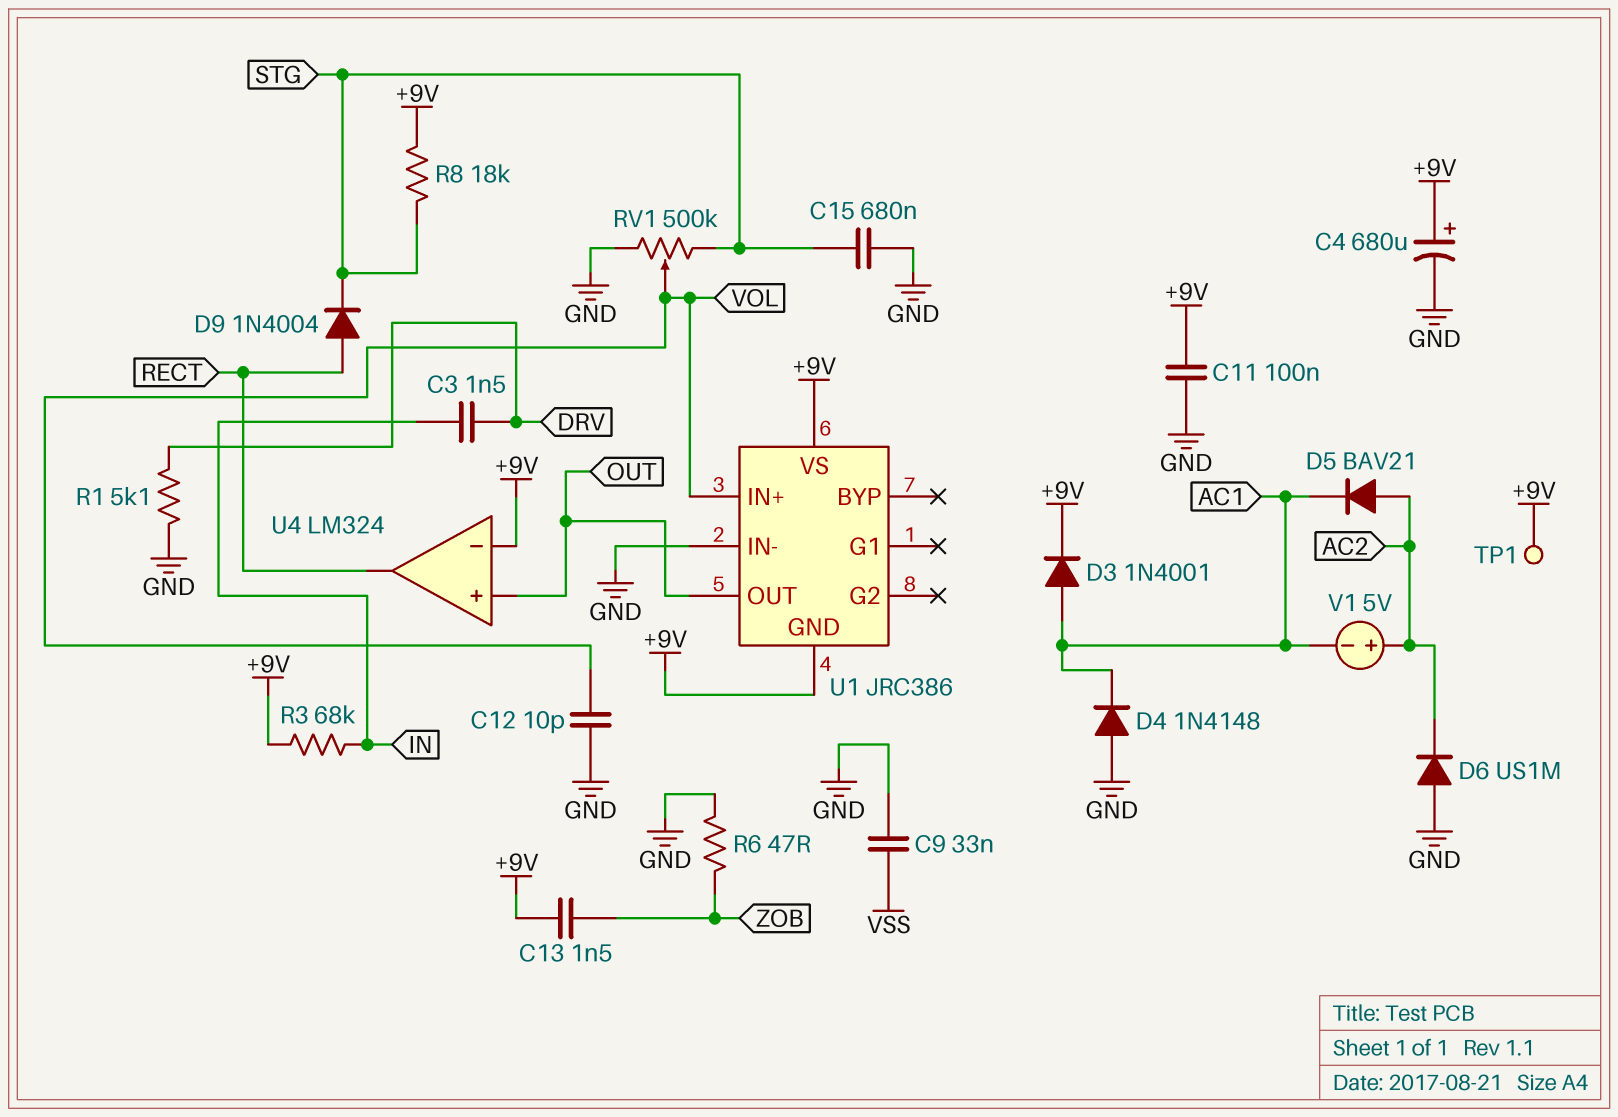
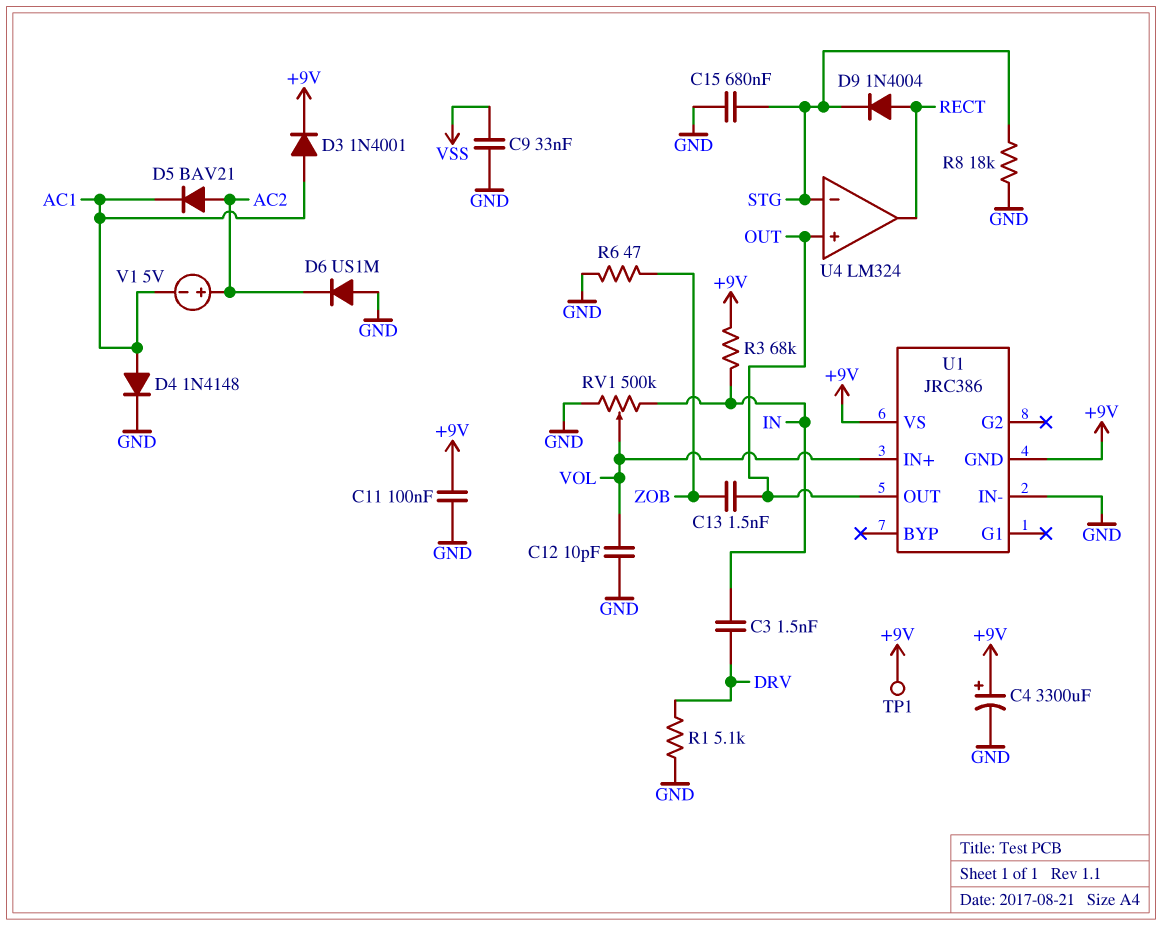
C4: 680uF (plus +9V, minus GND) -> 3300uF (plus +9V, minus GND)
C13: 1.5nF (+9V, ZOB) -> 1.5nF (OUT, ZOB)
D4: diode 1N4148 (A GND, K AC1) -> diode 1N4148 (A AC1, K GND)
R8: 18k (+9V, STG) -> 18k (GND, STG)
RV1: 500k (GND, STG, wiper VOL) -> 500k (GND, IN, wiper VOL)
U4 pin in-: +9V -> STG

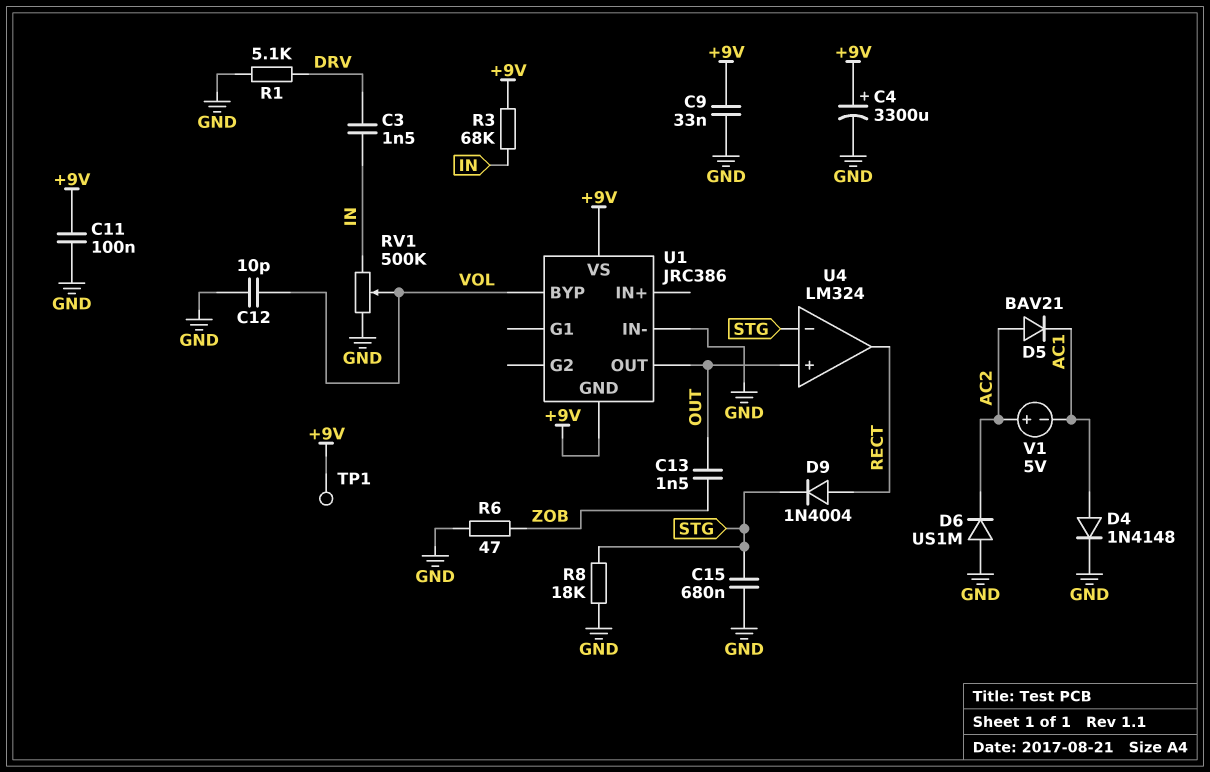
C9: 33nF (GND, VSS) -> 33nF (+9V, GND)
D3: diode 1N4001 (A AC1, K +9V) -> none
U1 pin BYP: none -> VOL
U1 pin IN+: VOL -> none

